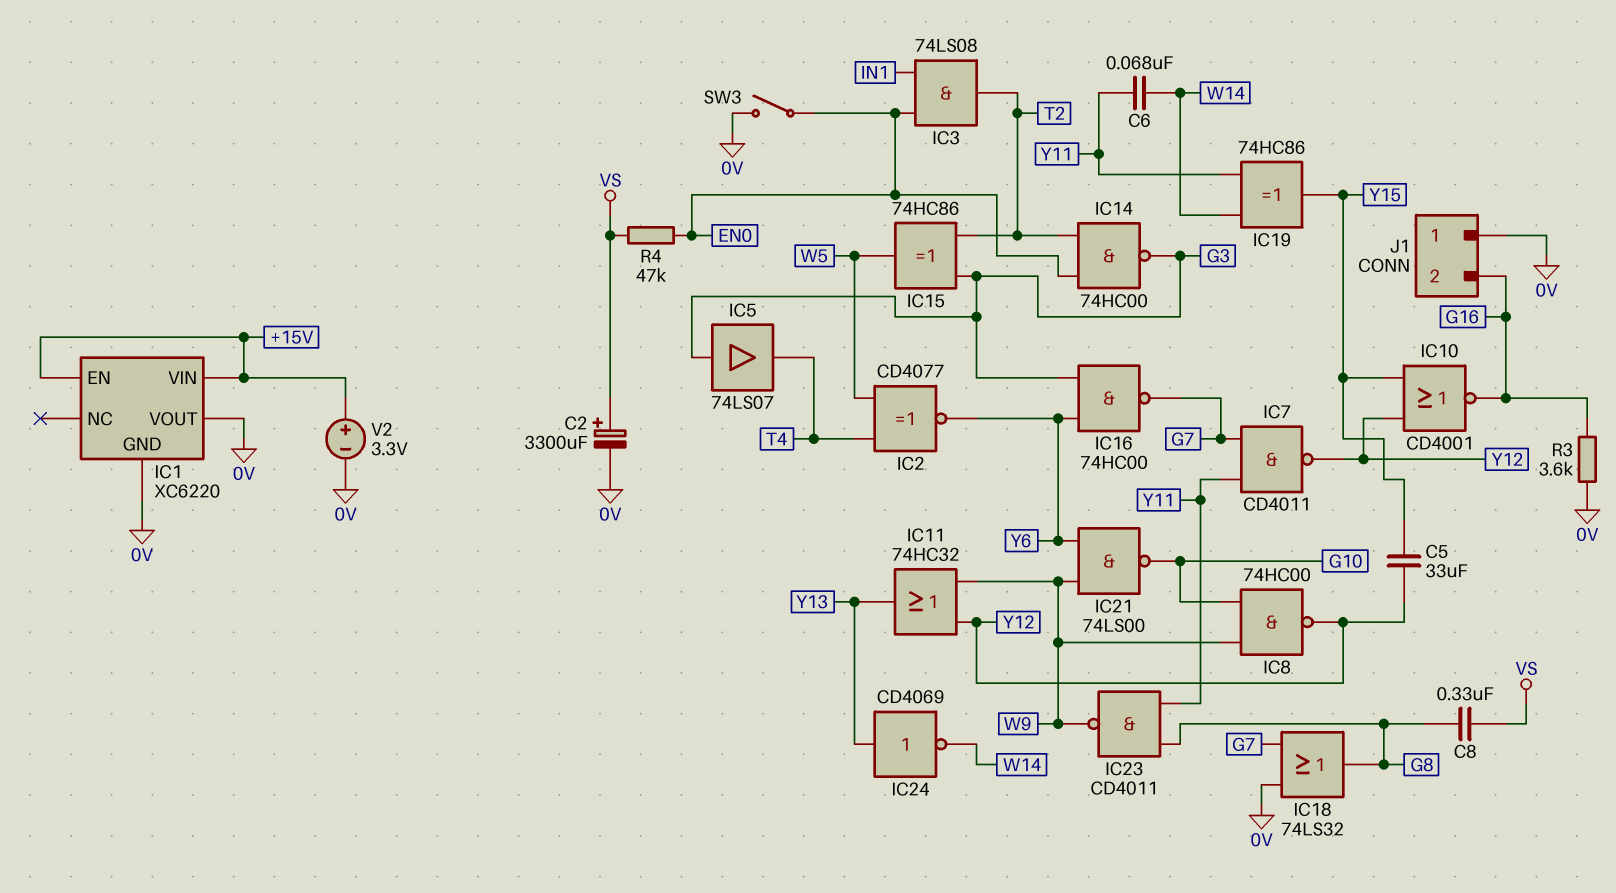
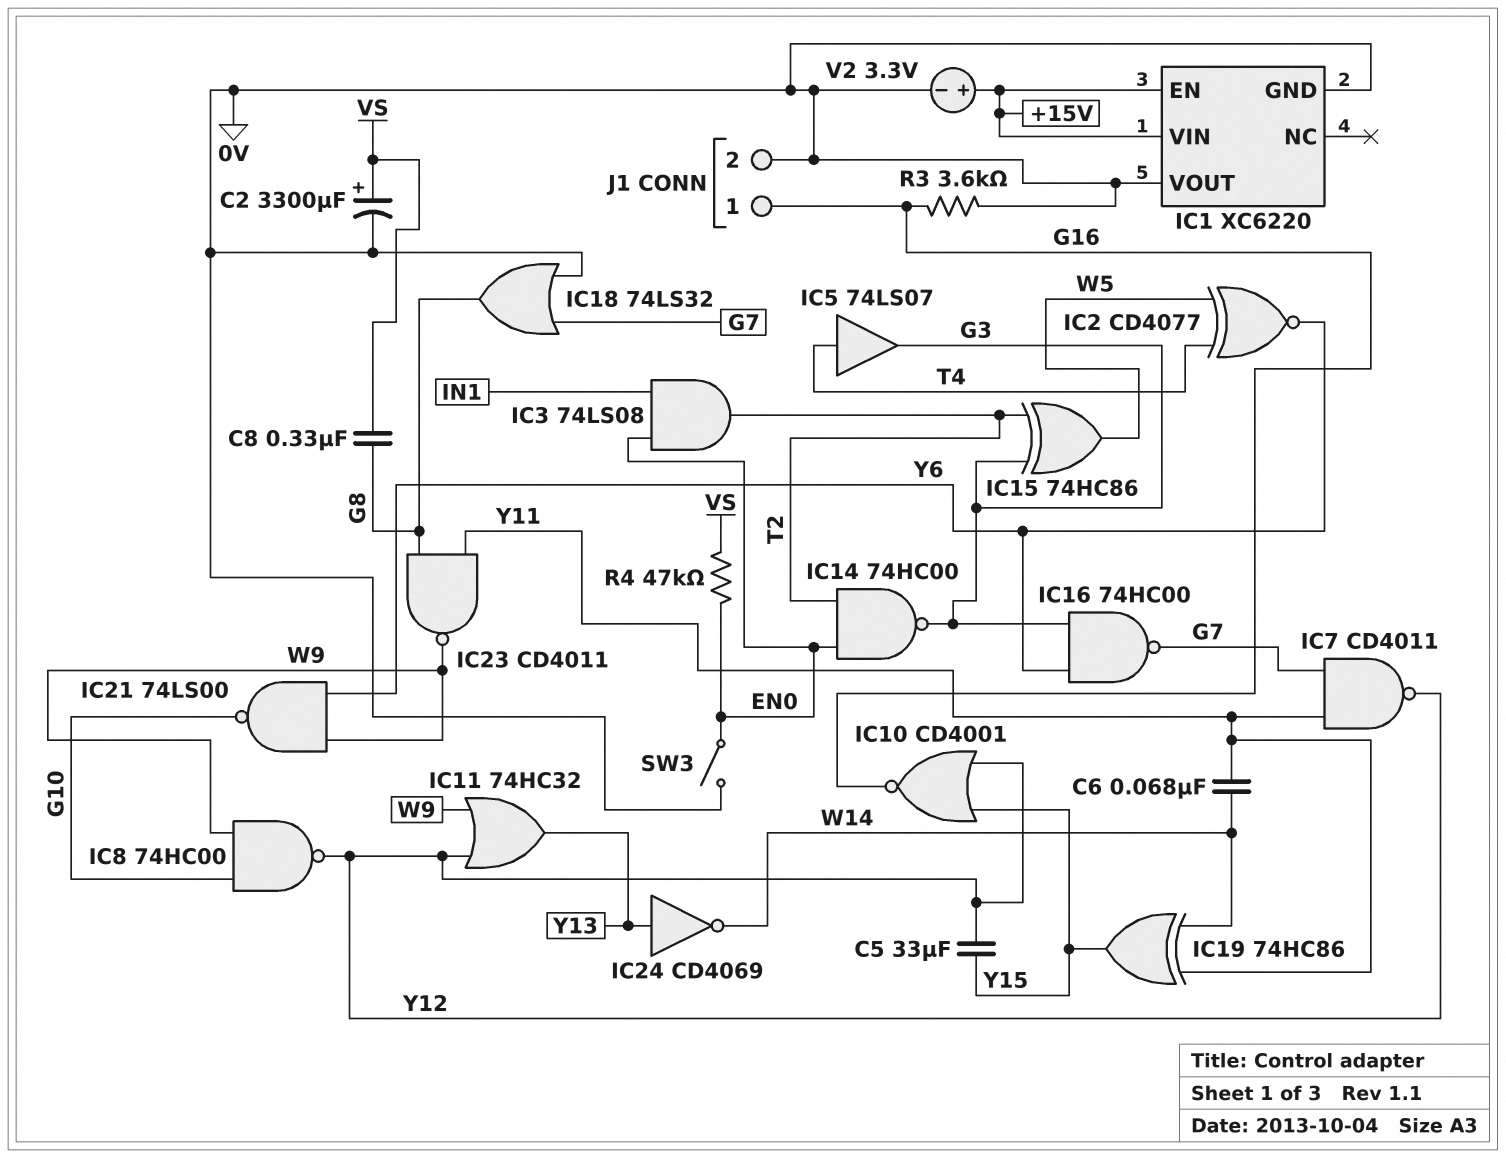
IC5: buffer 74LS07 (in G3, out T4) -> buffer 74LS07 (in T4, out G3)
J1 pin 1: 0V -> G16
J1 pin 2: G16 -> 0V

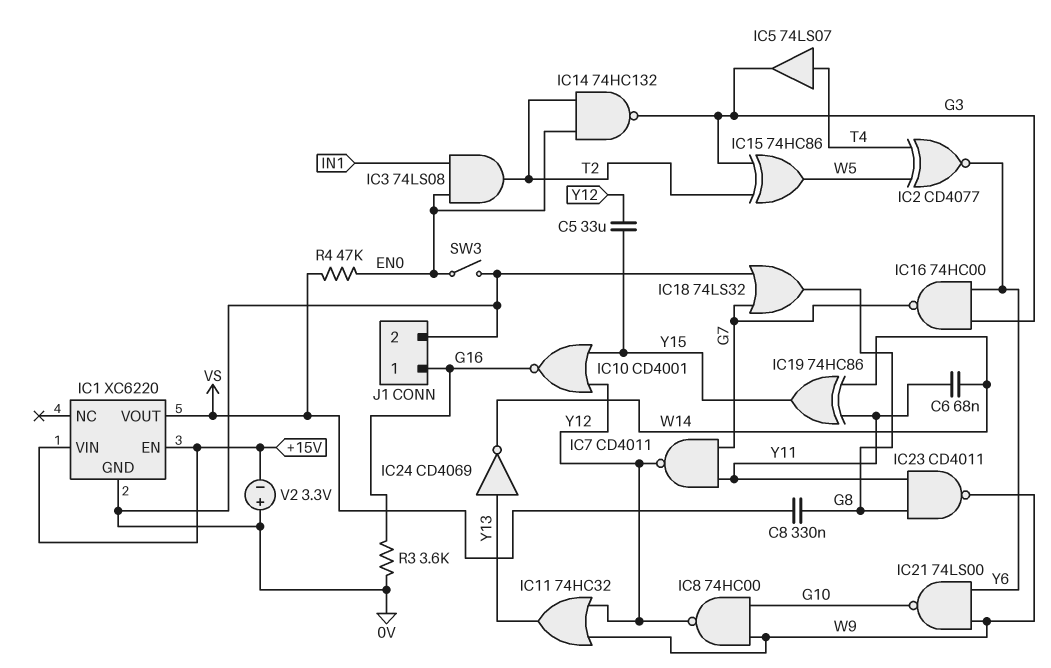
C2: 3300uF (plus VS, minus 0V) -> none
IC1 pin VOUT: 0V -> VS
IC14: NAND 74HC00 (in EN0, in T2, out G3) -> NAND 74HC132 (in EN0, in T2, out G3)
V2: 3.3V (plus +15V, minus 0V) -> 3.3V (plus 0V, minus +15V)

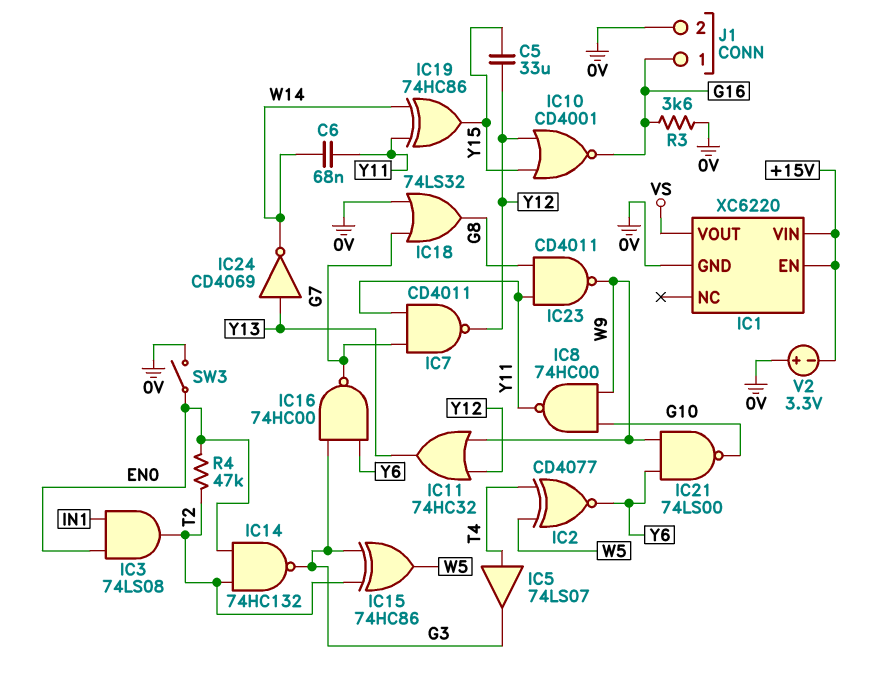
C8: 330nF (G8, VS) -> none
IC8: NAND 74HC00 (in G10, in W9, out Y12) -> NAND 74HC00 (in G10, in W9, out Y11)
R4: 47k (EN0, VS) -> 47k (EN0, T2)

